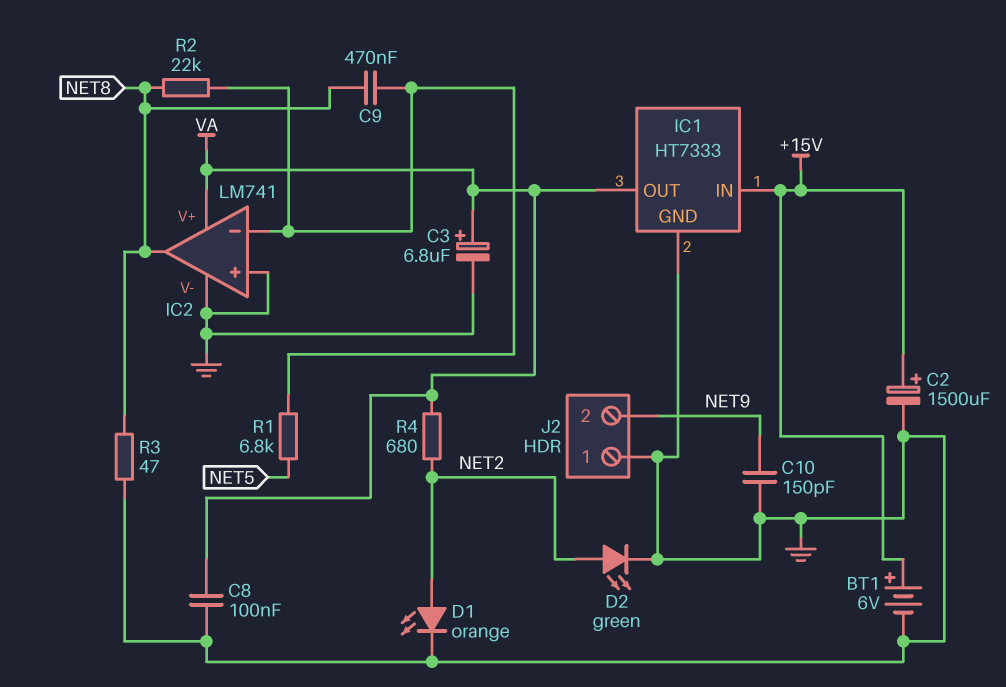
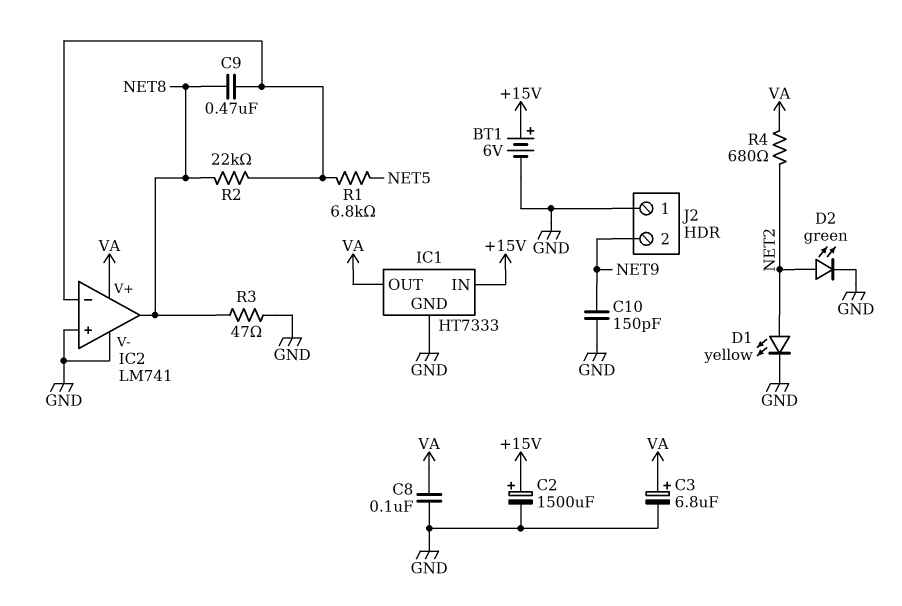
D1: LED orange (A NET2, K GND) -> LED yellow (A NET2, K GND)

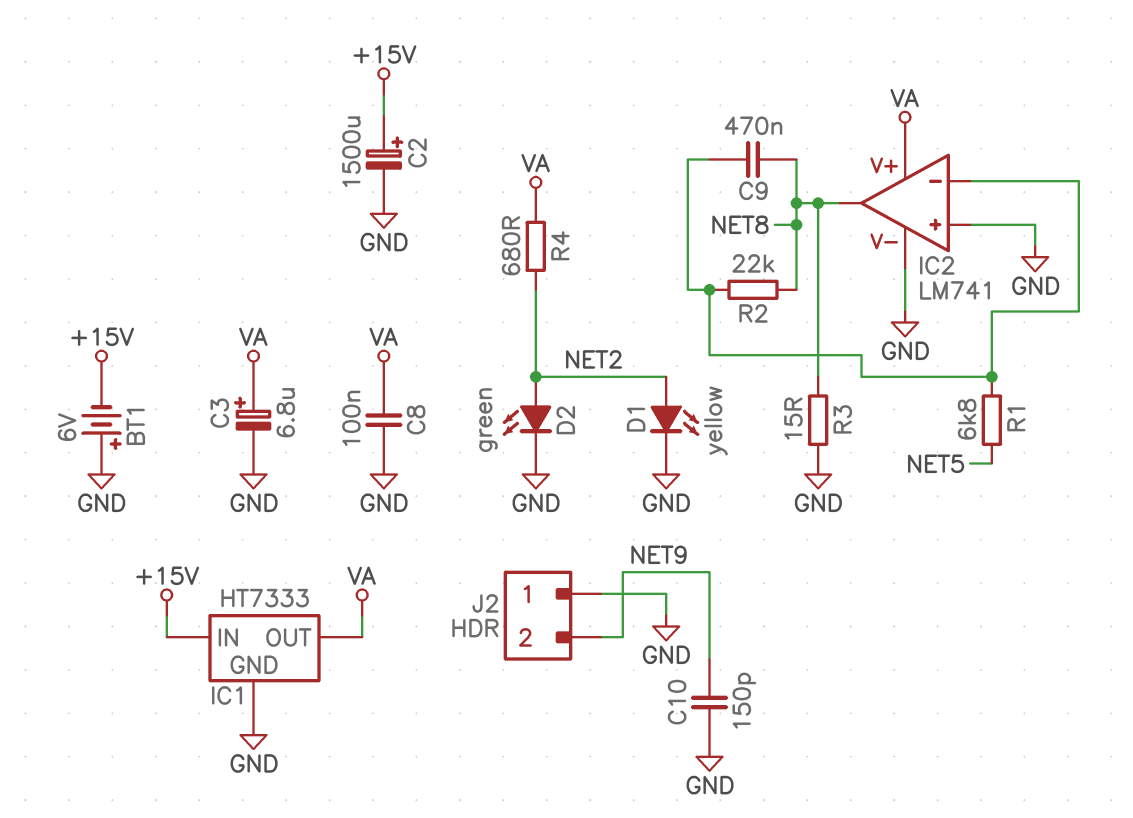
BT1: 6V (plus +15V, minus GND) -> 6V (plus GND, minus +15V)
R3: 47 (GND, NET8) -> 15 (GND, NET8)

